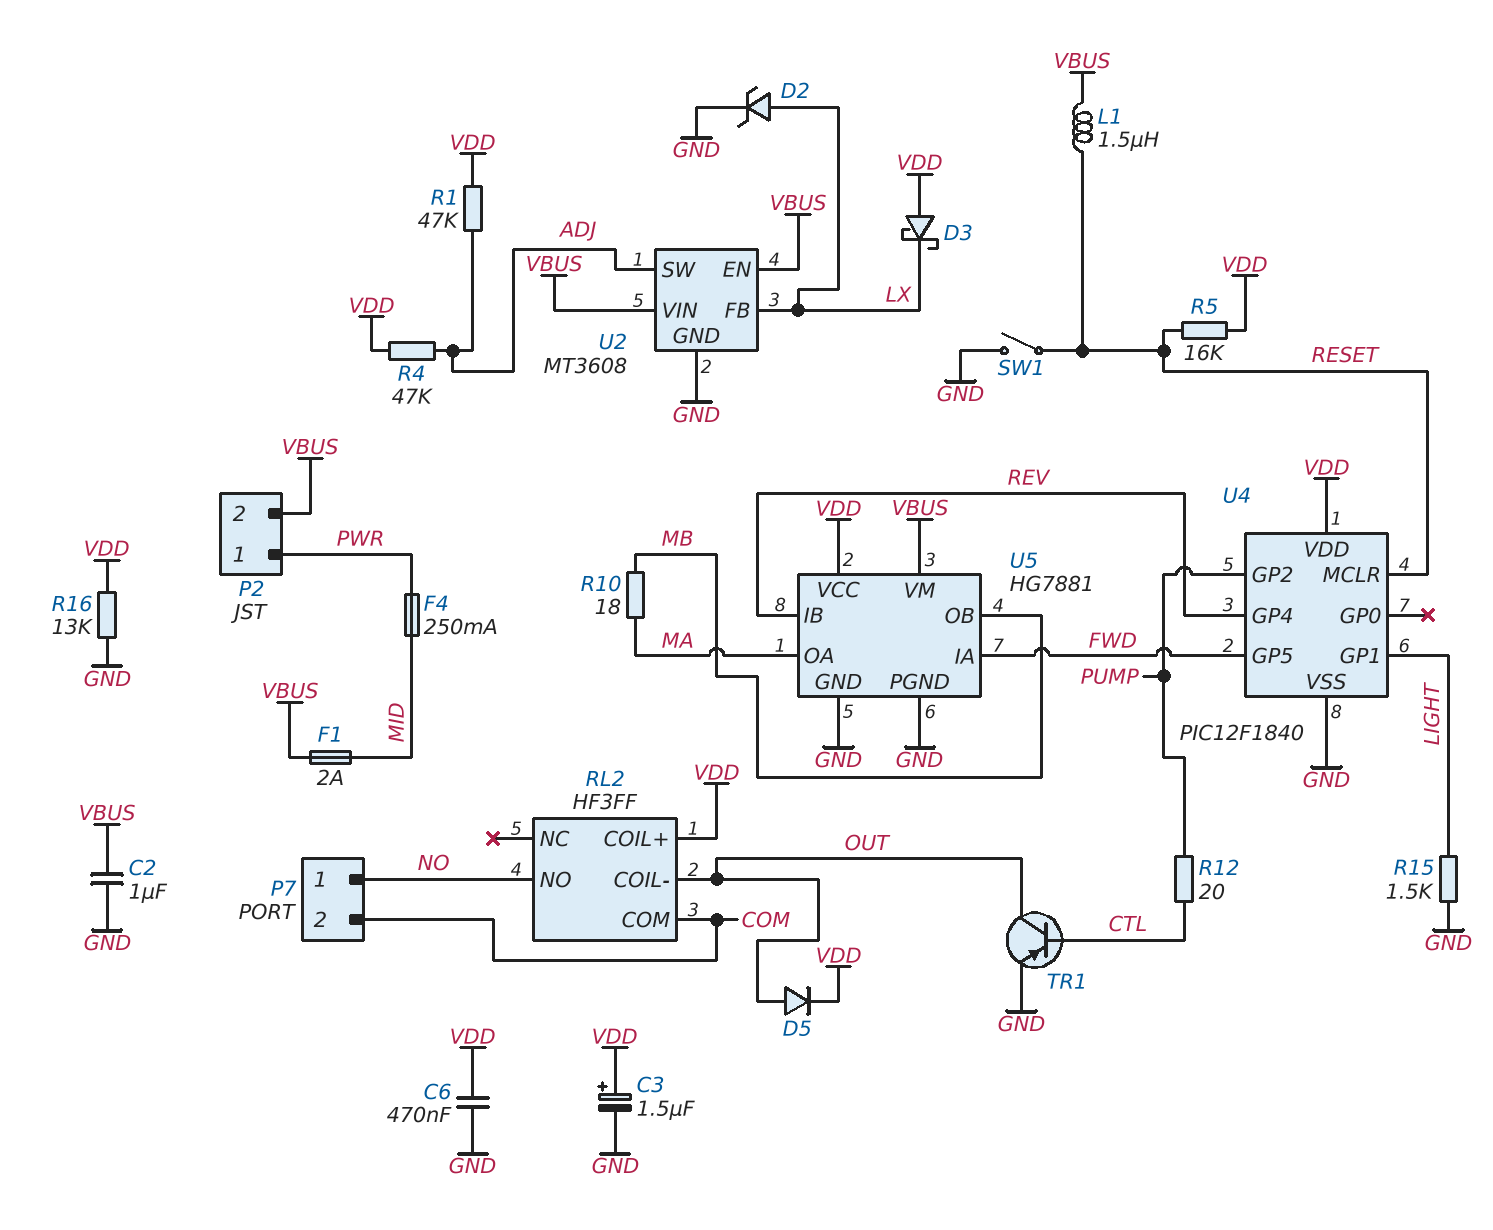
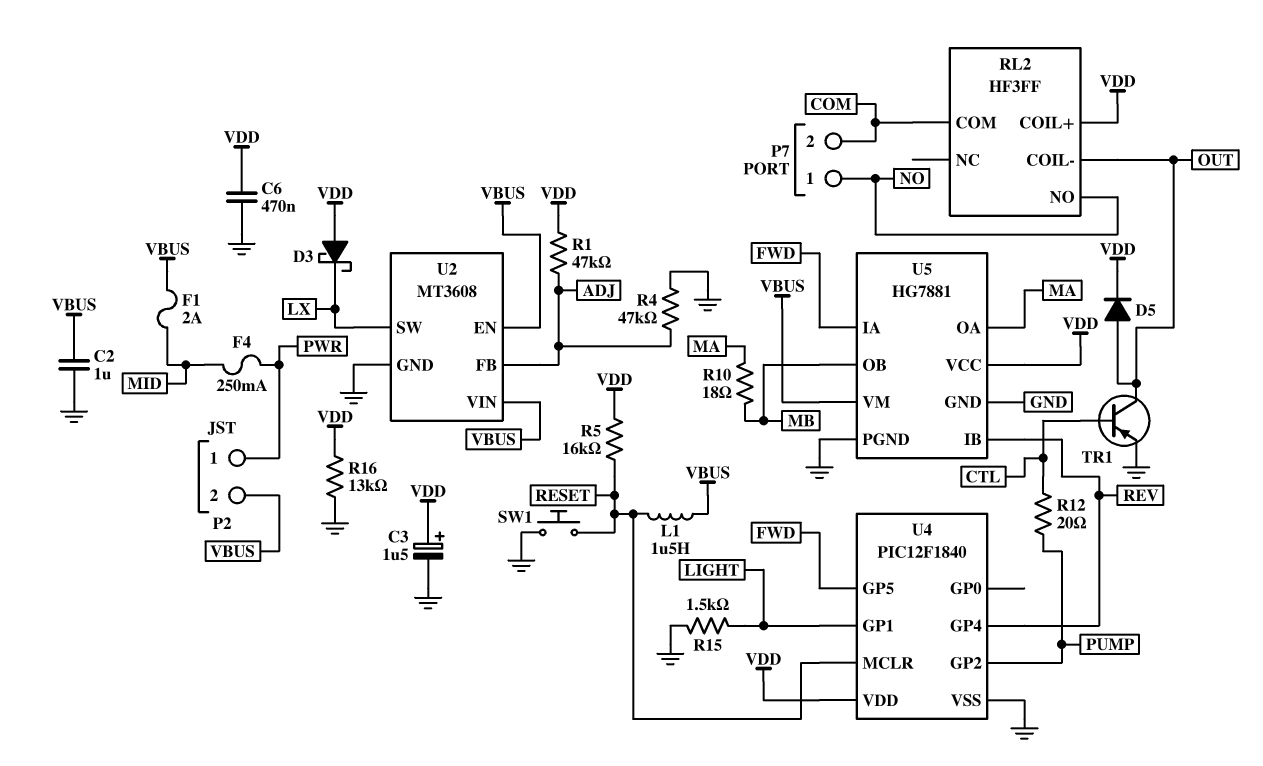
D2: zener (A LX, K GND) -> none
R4: 47k (ADJ, VDD) -> 47k (ADJ, GND)
SW1: switch (GND, RESET) -> button (GND, RESET)
U2 pin FB: LX -> ADJ
U2 pin SW: ADJ -> LX

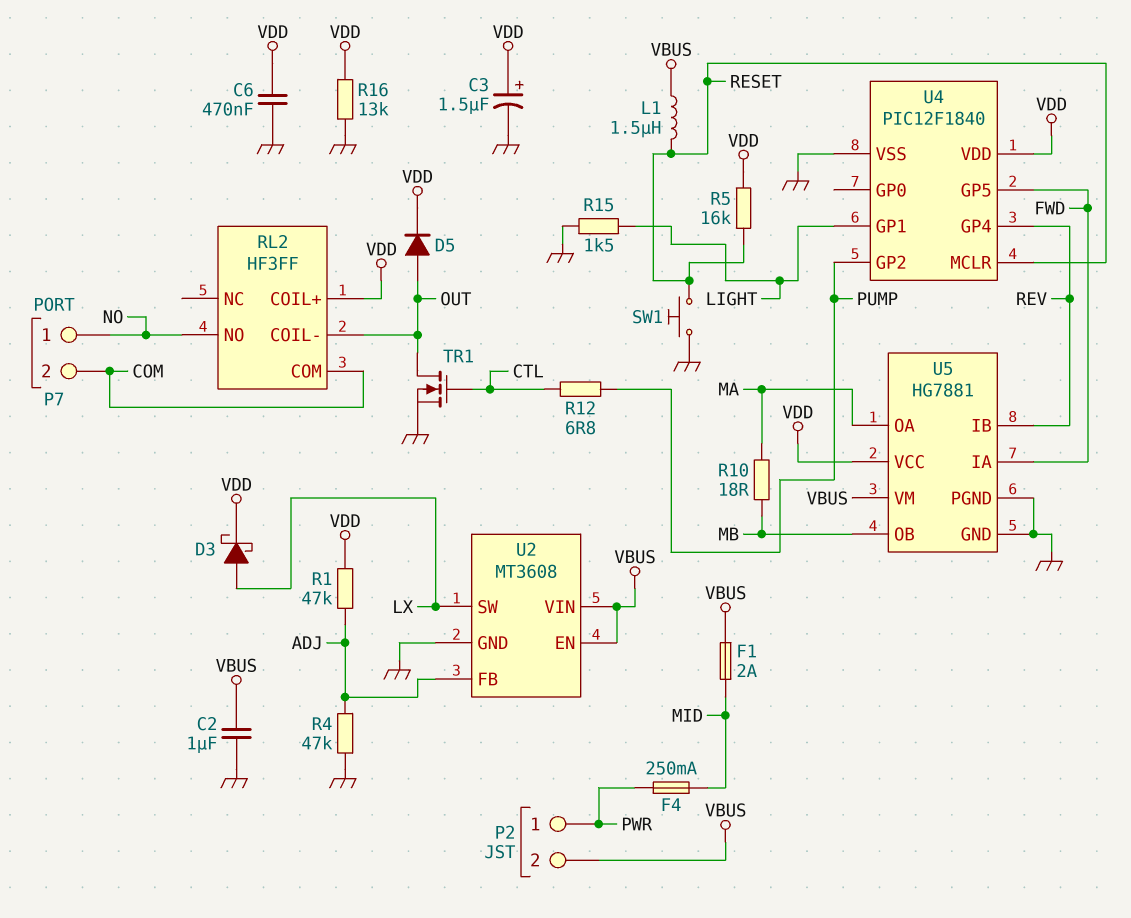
D3: schottky (A VDD, K LX) -> schottky (A LX, K VDD)
R12: 20 (CTL, PUMP) -> 6.8 (CTL, PUMP)
TR1: PNP (B CTL, C OUT, E GND) -> NMOS (G CTL, D OUT, S GND)

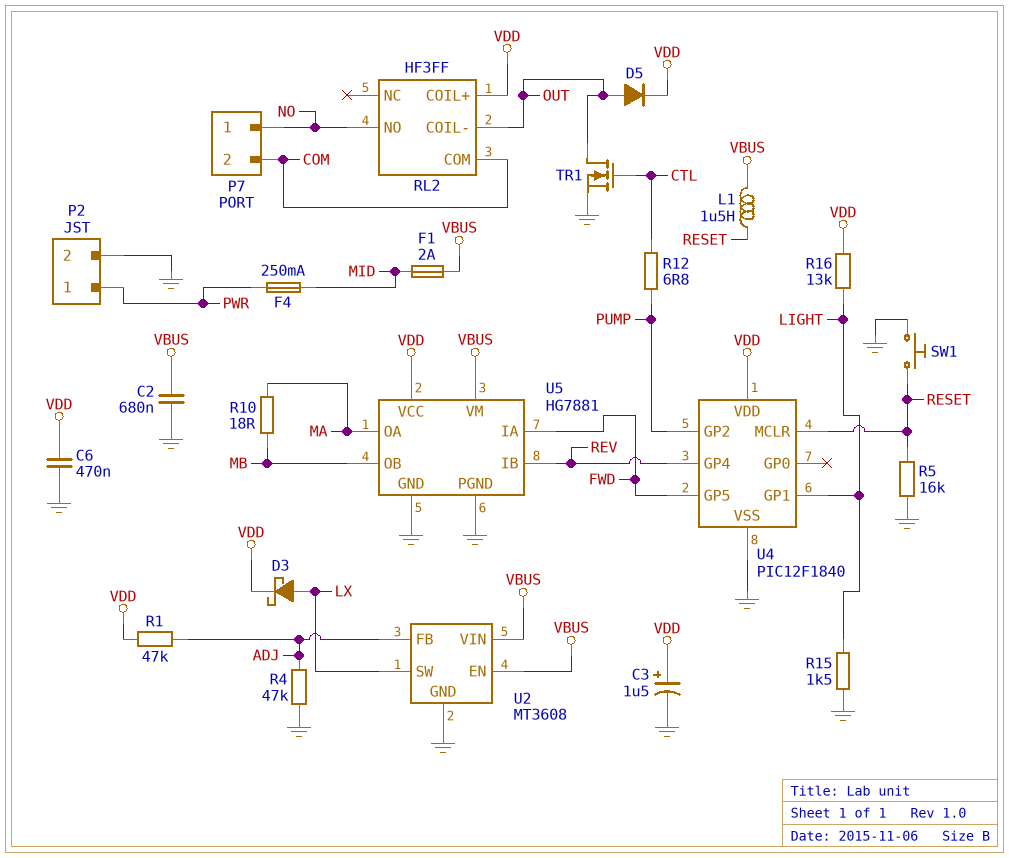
C2: 1uF (GND, VBUS) -> 680nF (GND, VBUS)
P2 pin 2: VBUS -> GND
R5: 16k (RESET, VDD) -> 16k (GND, RESET)
R16: 13k (GND, VDD) -> 13k (LIGHT, VDD)

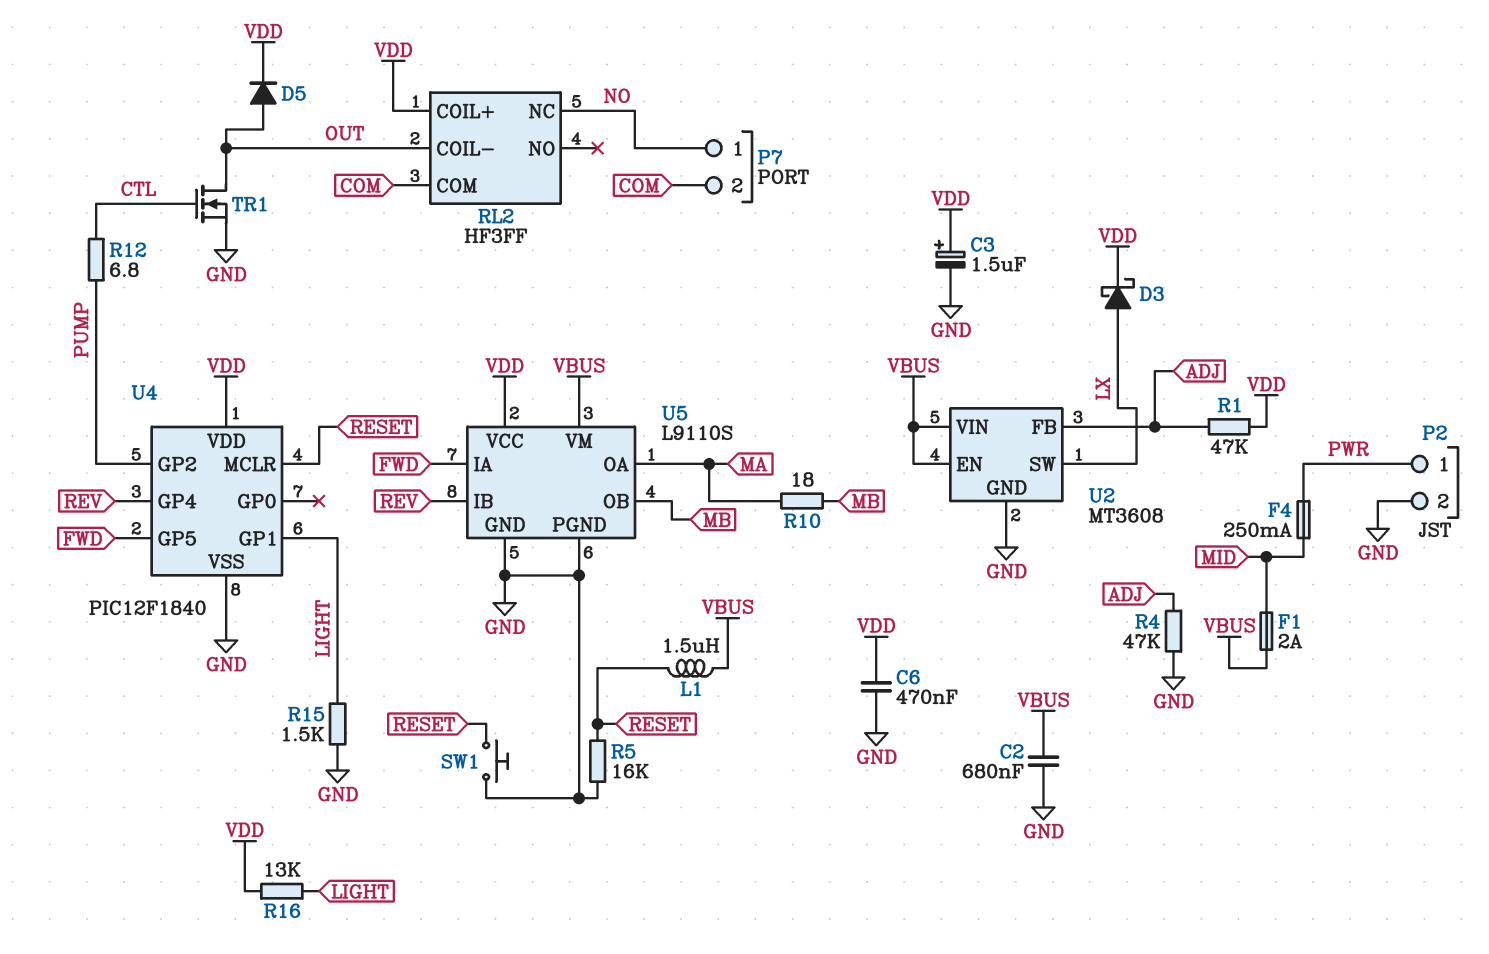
RL2 pin NC: none -> NO
RL2 pin NO: NO -> none
U5: HG7881 -> L9110S

